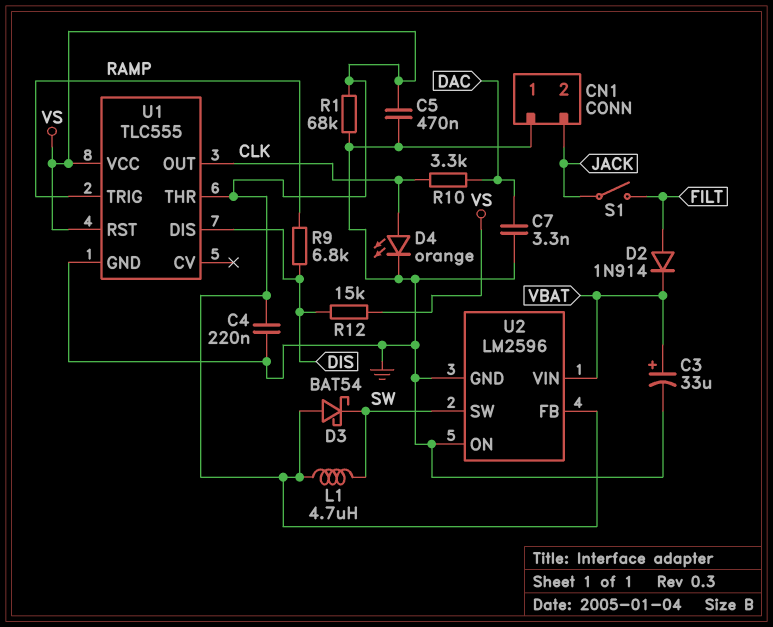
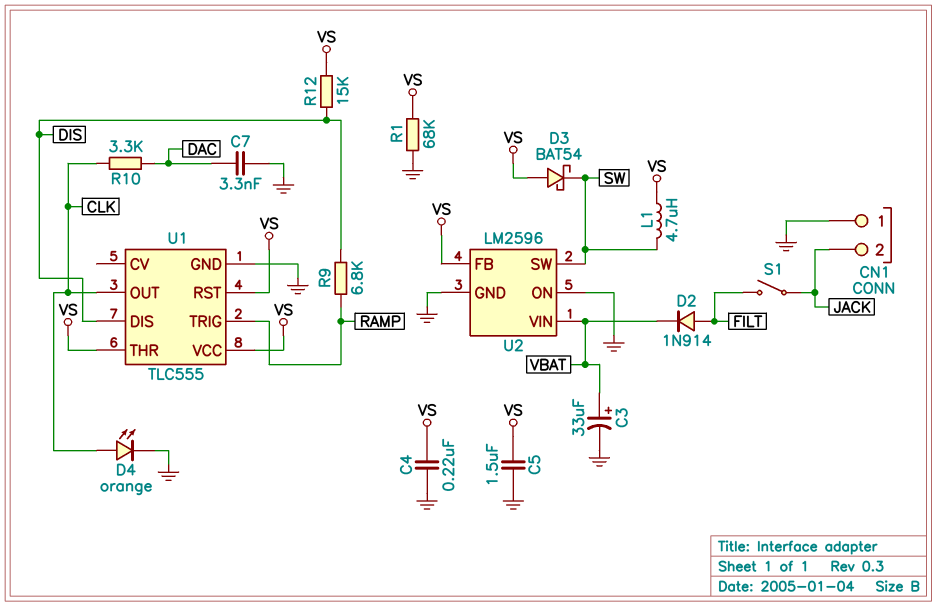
C5: 470nF (GND, VS) -> 1.5uF (GND, VS)

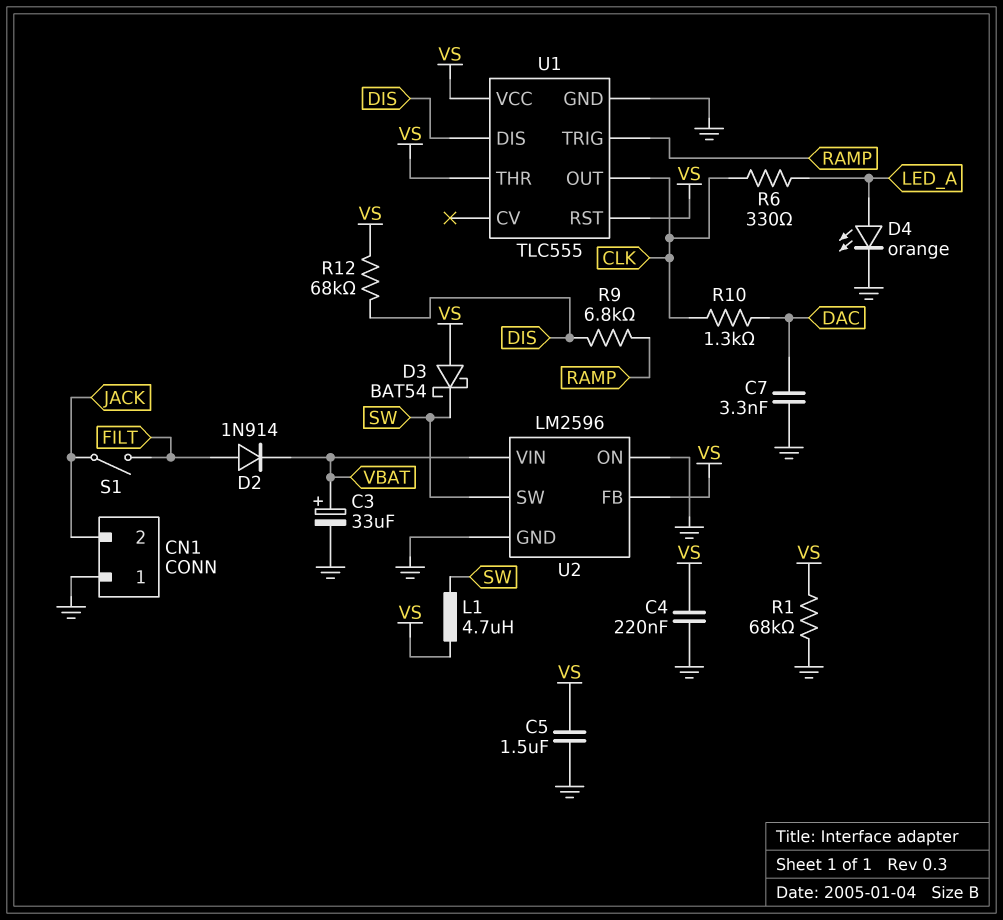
D4: LED orange (A CLK, K GND) -> LED orange (A LED_A, K GND)
R6: none -> 330 (CLK, LED_A)
R10: 3.3k (CLK, DAC) -> 1.3k (CLK, DAC)
R12: 15k (DIS, VS) -> 68k (DIS, VS)

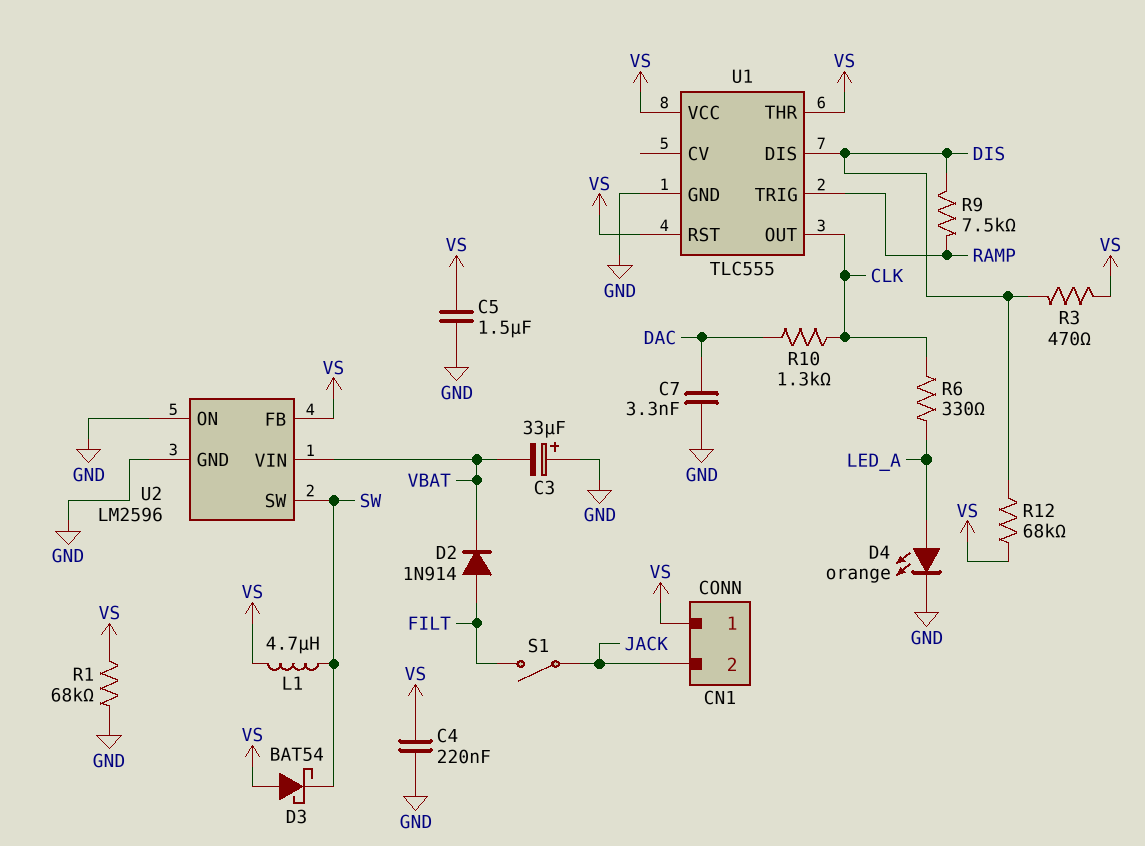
C3: 33uF (plus VBAT, minus GND) -> 33uF (plus GND, minus VBAT)
CN1 pin 1: GND -> VS
R3: none -> 470 (DIS, VS)
R9: 6.8k (DIS, RAMP) -> 7.5k (DIS, RAMP)

